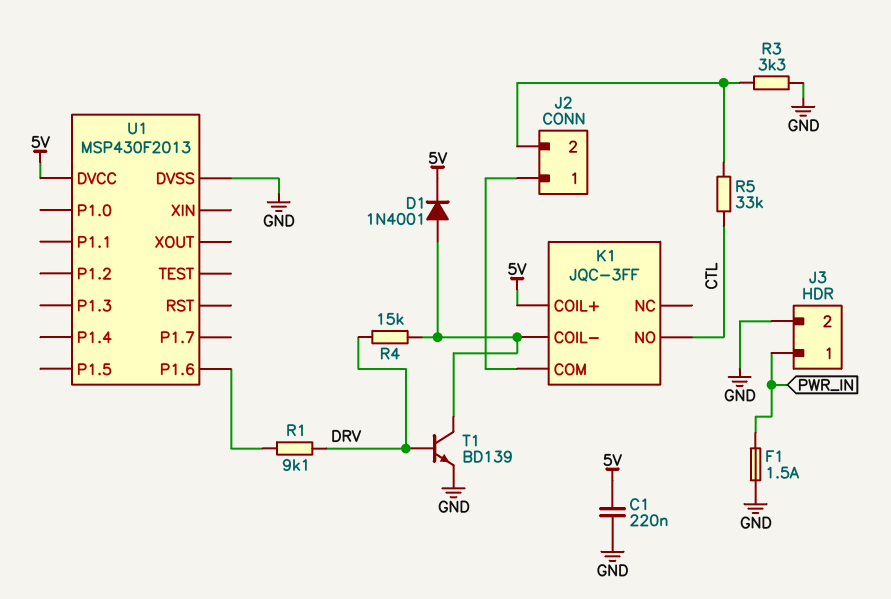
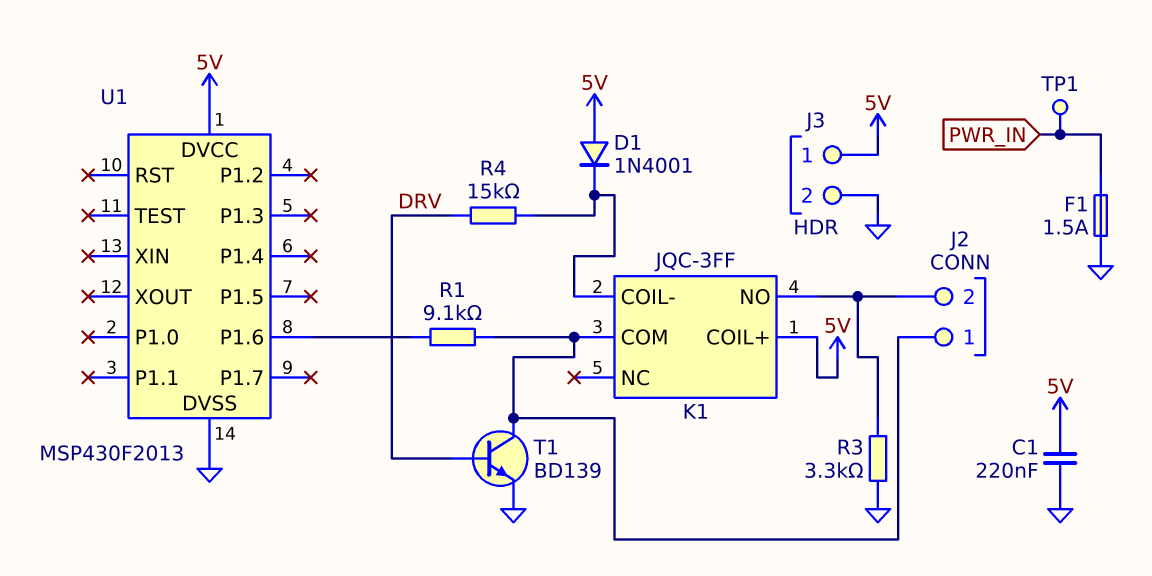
D1: diode 1N4001 (A K1/COIL-, K 5V) -> diode 1N4001 (A 5V, K K1/COIL-)
J3 pin 1: PWR_IN -> 5V
K1 pin NO: CTL -> J2/2
R1: 9.1k (DRV, U1/P1.6) -> 9.1k (J2/1, U1/P1.6)
R5: 33k (CTL, J2/2) -> none
T1: NPN BD139 (B DRV, C K1/COIL-, E GND) -> NPN BD139 (B DRV, C J2/1, E GND)
TP1: none -> test point (PWR_IN)

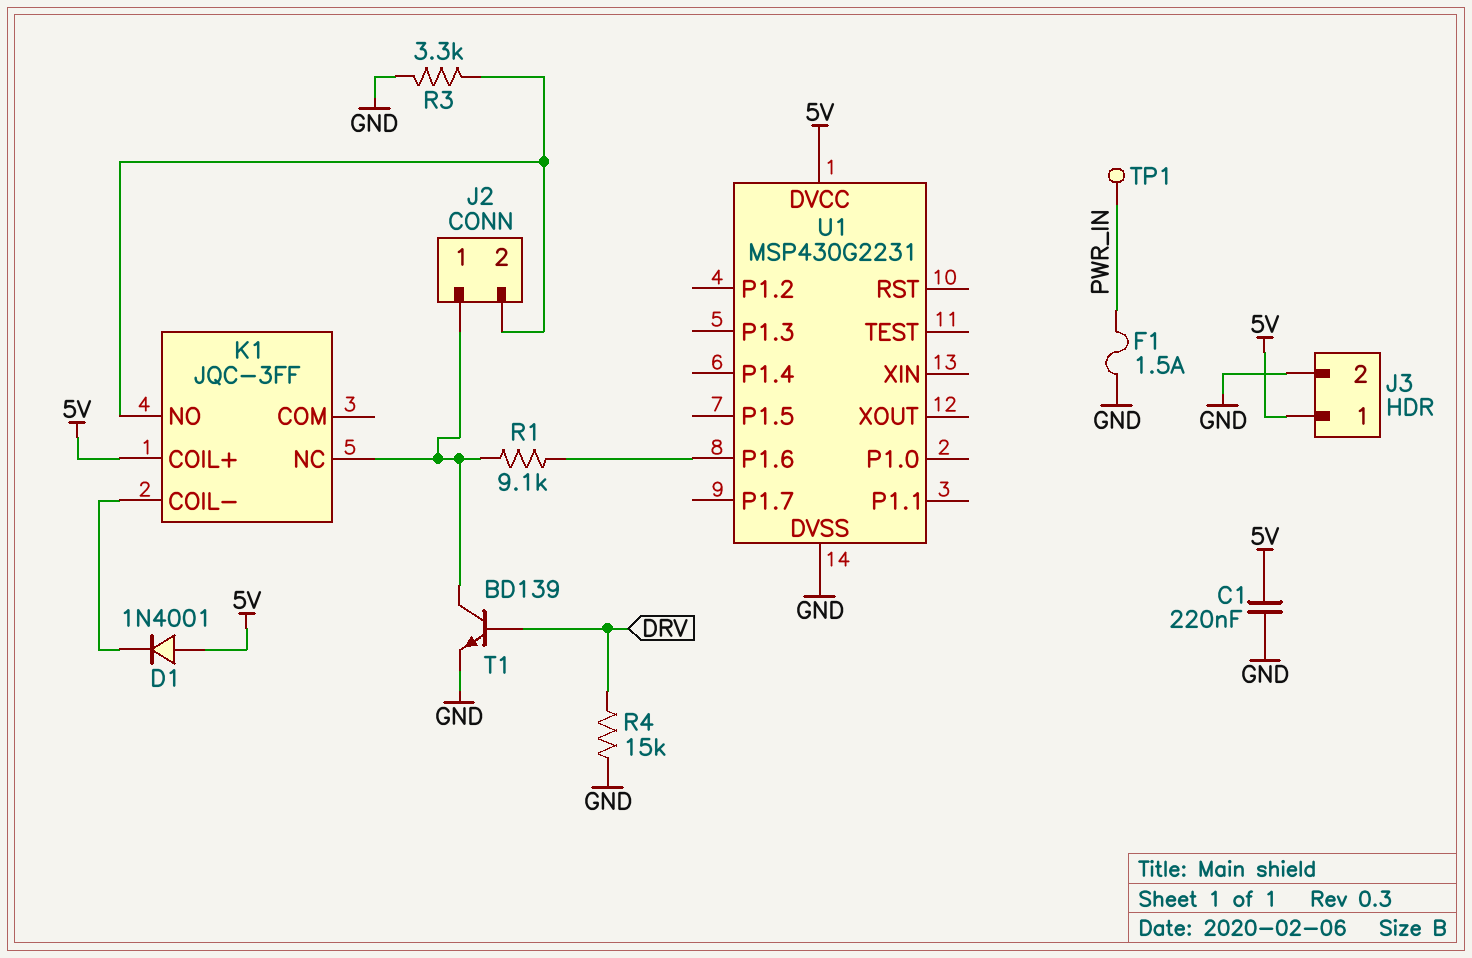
K1 pin COM: J2/1 -> none
K1 pin NC: none -> J2/1
R4: 15k (DRV, K1/COIL-) -> 15k (DRV, GND)
U1: MSP430F2013 -> MSP430G2231

